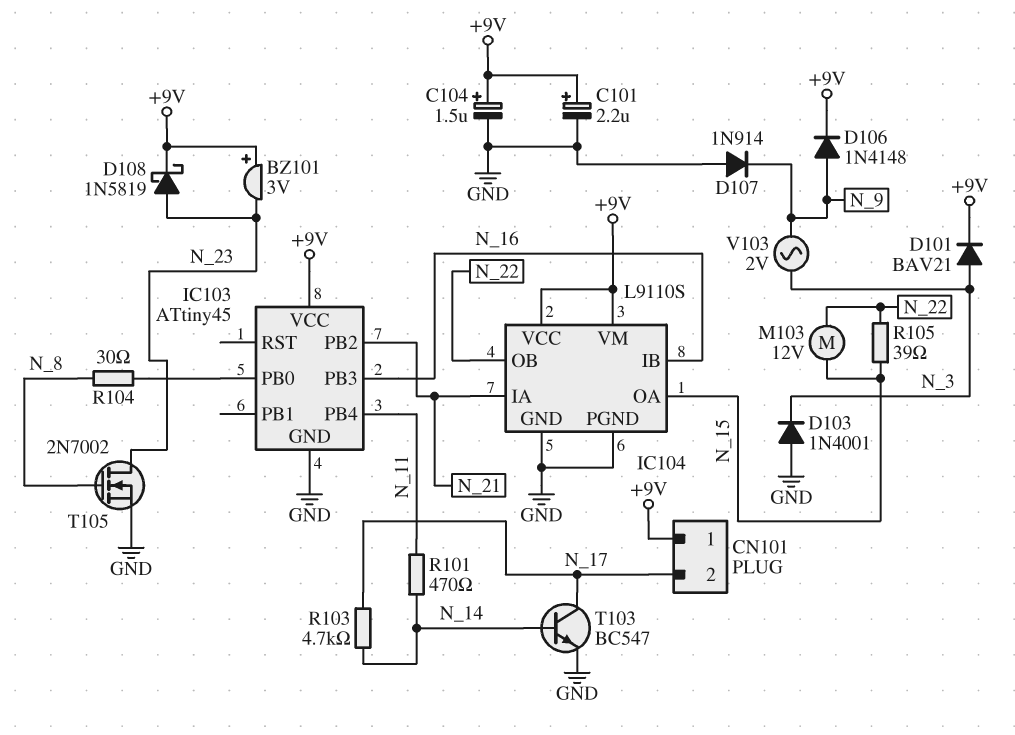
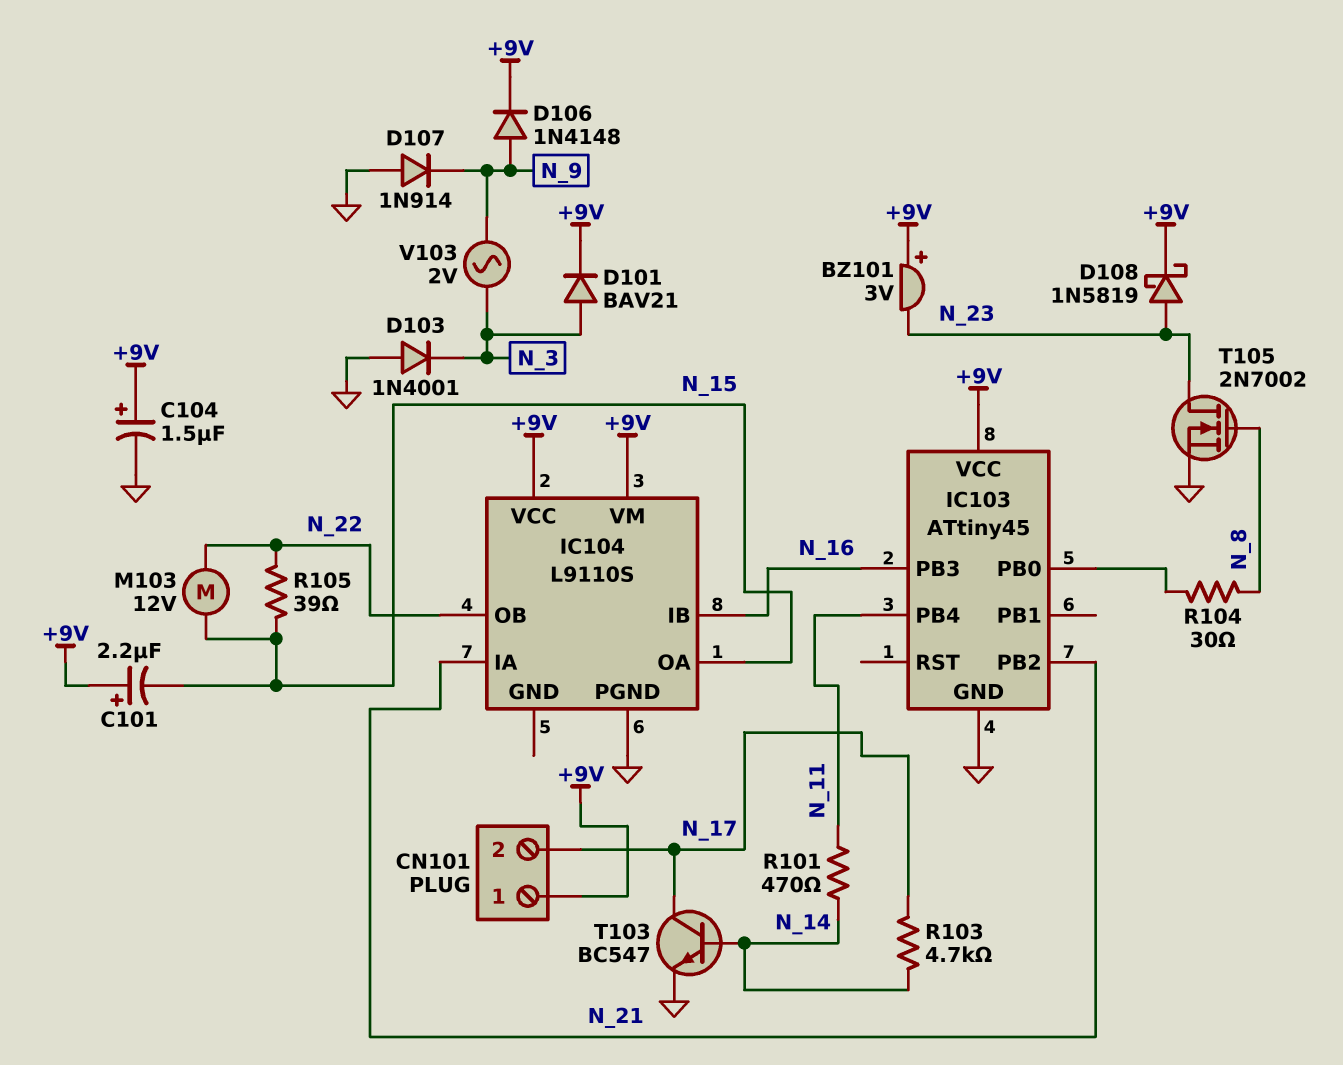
C101: 2.2uF (plus +9V, minus GND) -> 2.2uF (plus +9V, minus N_15)
IC104 pin GND: GND -> none

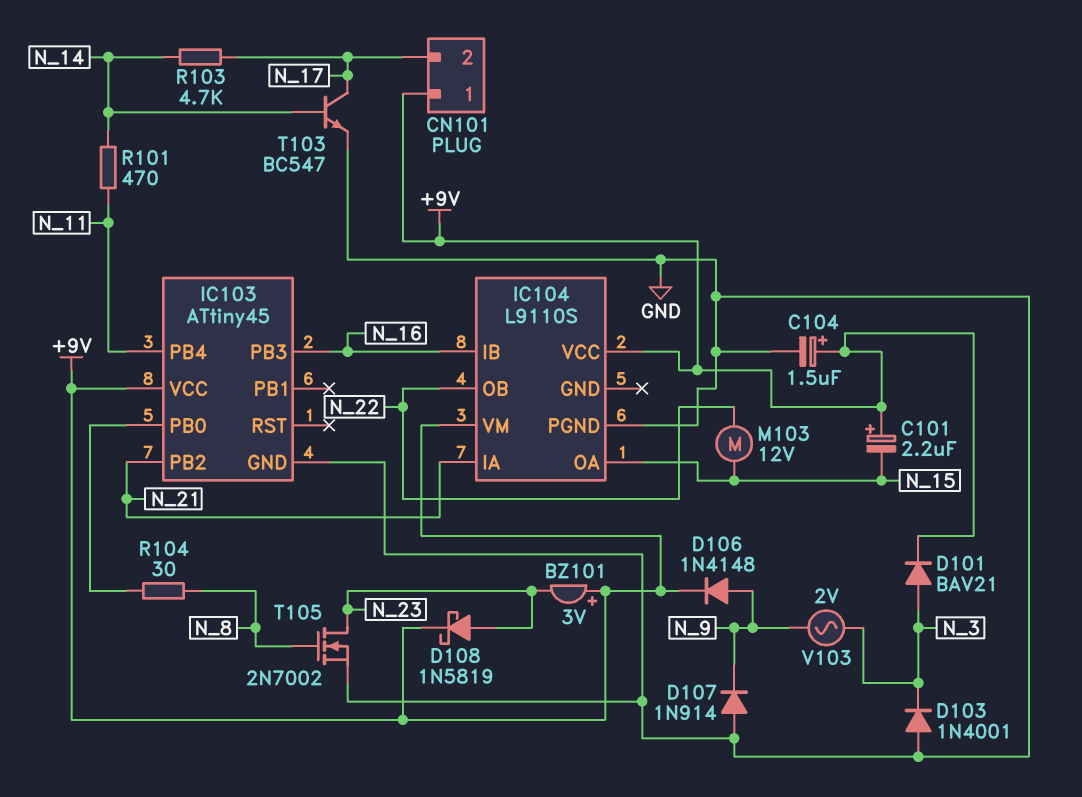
R105: 39 (N_15, N_22) -> none

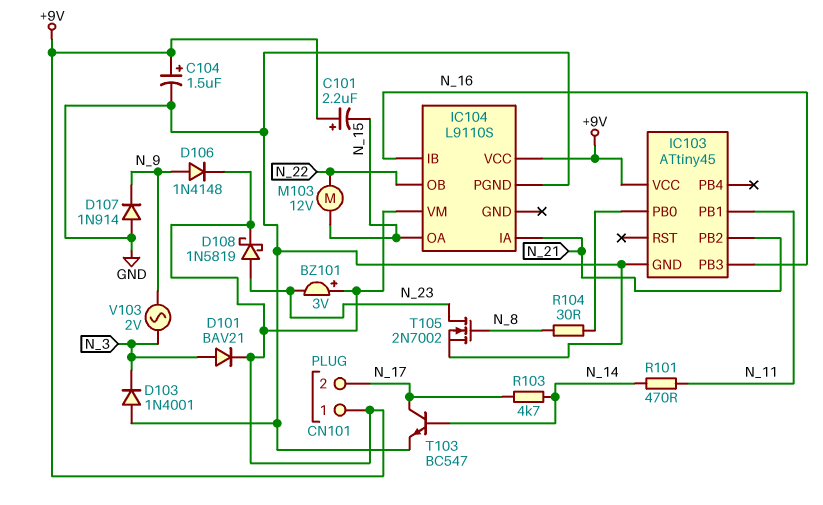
IC103 pin PB1: none -> N_11
IC103 pin PB4: N_11 -> none

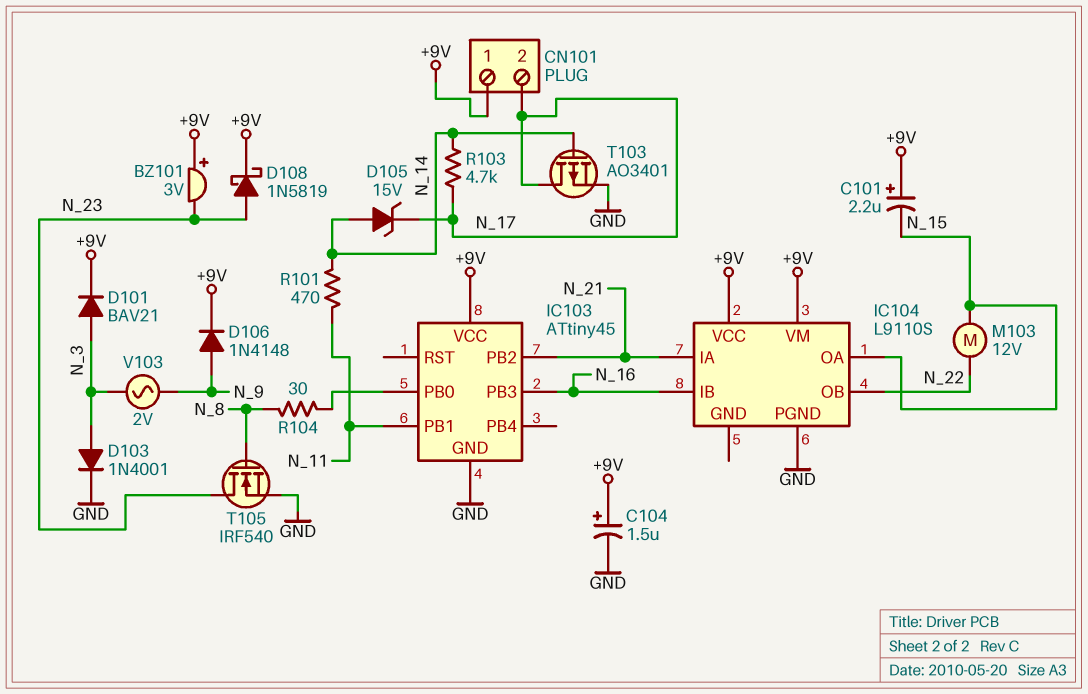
D103: diode 1N4001 (A GND, K N_3) -> diode 1N4001 (A N_3, K GND)
D105: none -> zener 15V (A N_14, K N_17)
D107: diode 1N914 (A GND, K N_9) -> none
T103: NPN BC547 (B N_14, C N_17, E GND) -> PMOS AO3401 (G N_14, D N_17, S GND)
T105: NMOS 2N7002 (G N_8, D N_23, S GND) -> NMOS IRF540 (G N_8, D N_23, S GND)

